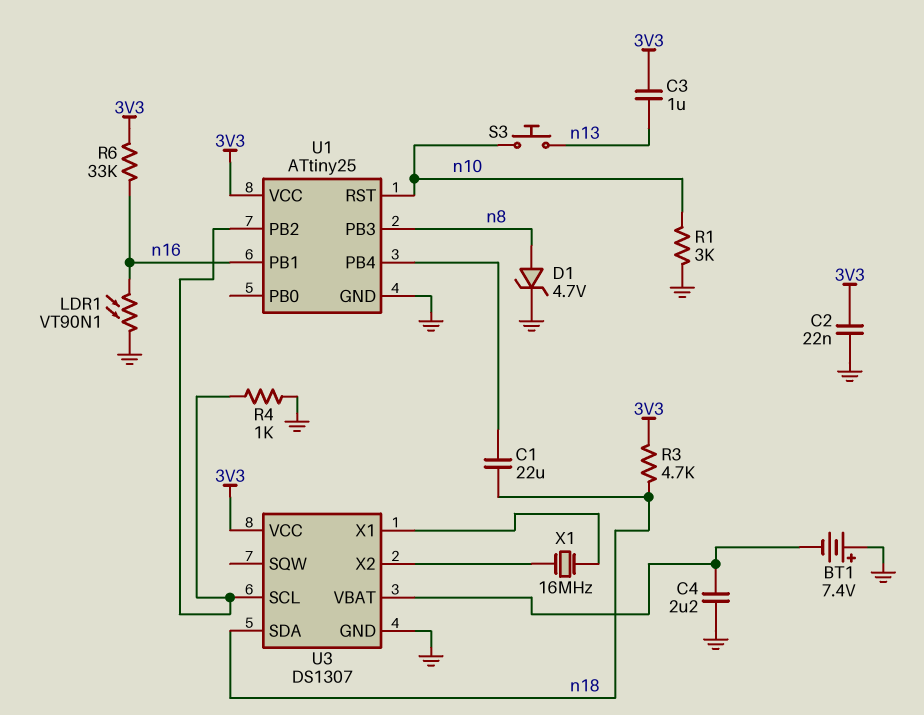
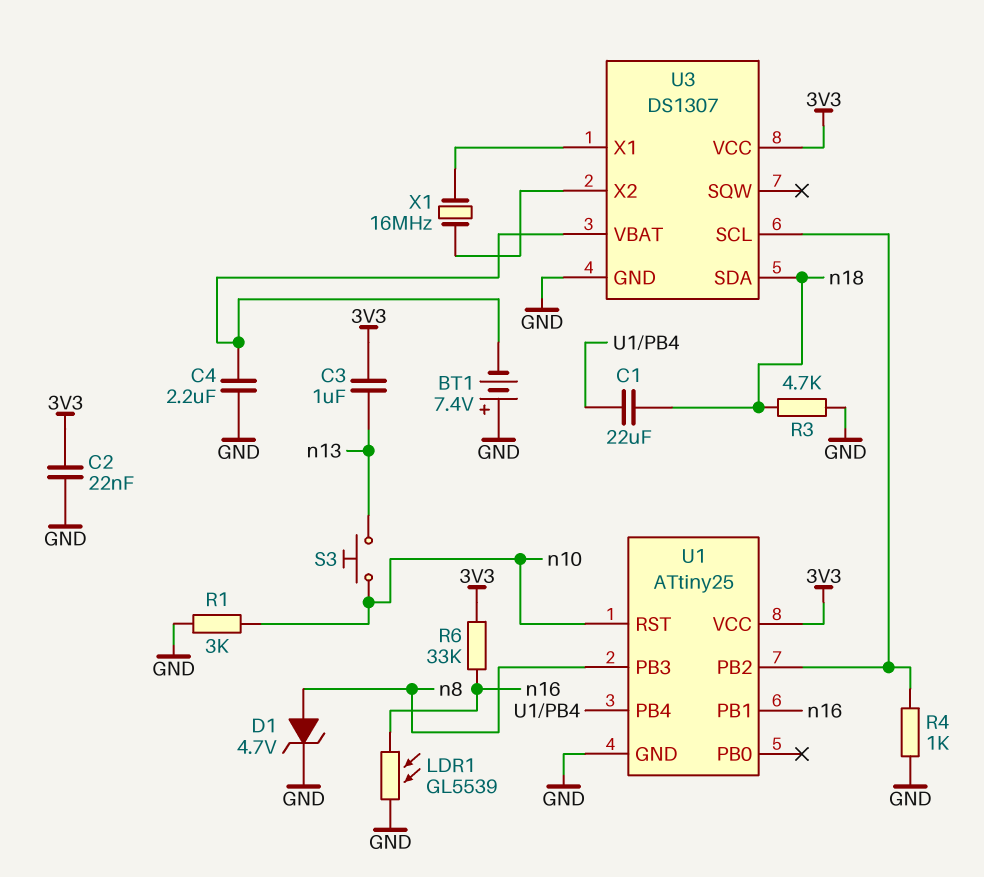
LDR1: VT90N1 (GND, n16) -> GL5539 (GND, n16)
R3: 4.7k (3V3, n18) -> 4.7k (GND, n18)

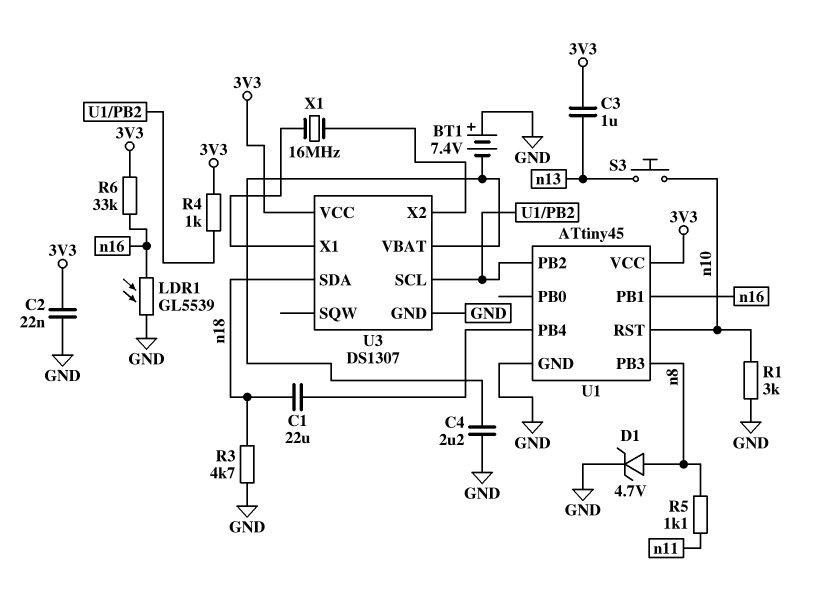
R4: 1k (GND, U1/PB2) -> 1k (3V3, U1/PB2)
R5: none -> 1.1k (n8, n11)
U1: ATtiny25 -> ATtiny45

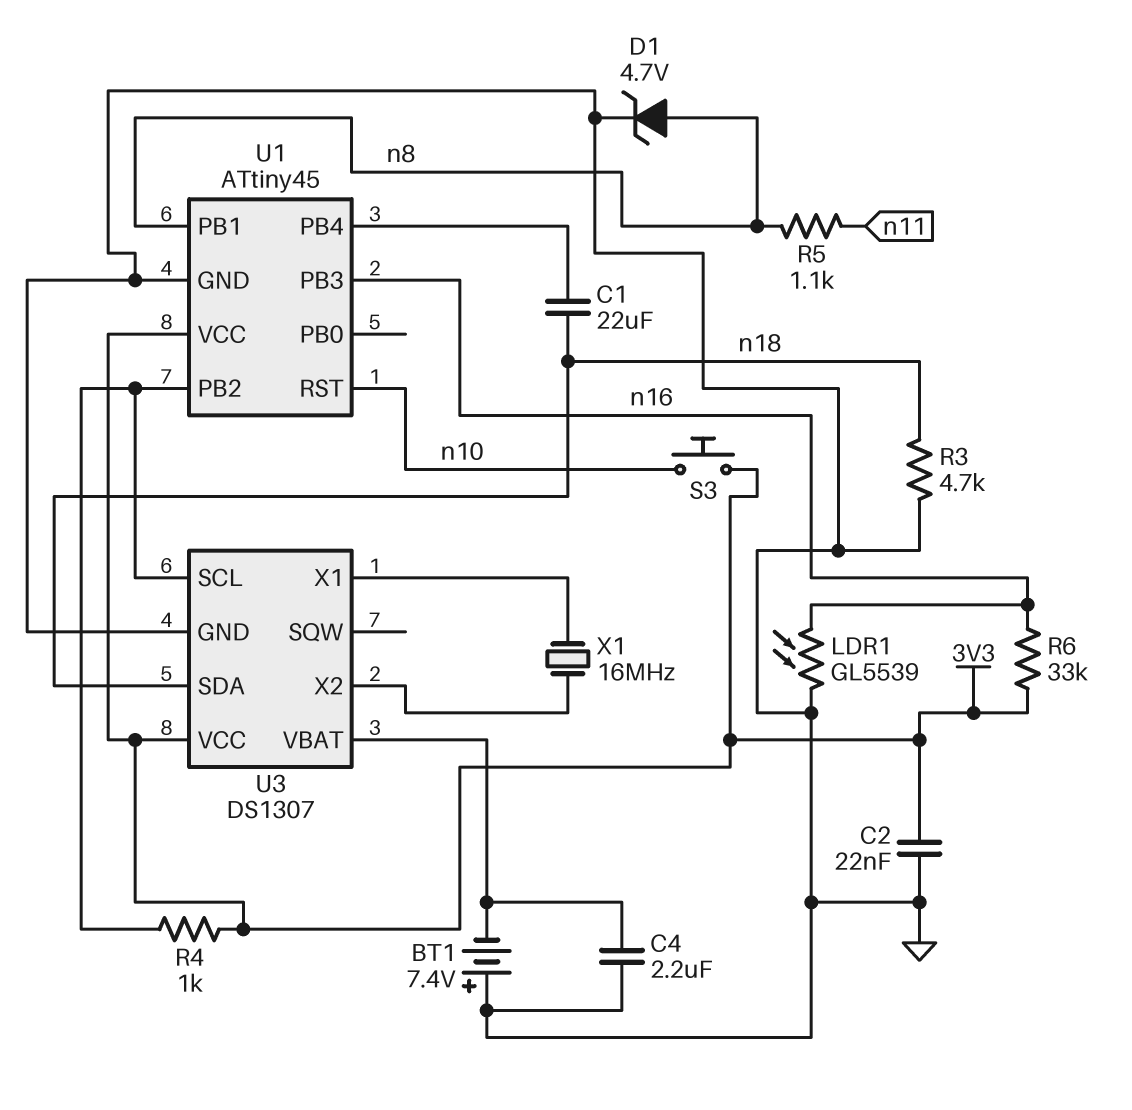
C3: 1uF (3V3, n13) -> none
R1: 3k (GND, n10) -> none
S3: button (n10, n13) -> button (3V3, n10)
U1 pin PB1: n16 -> n8
U1 pin PB3: n8 -> n16

